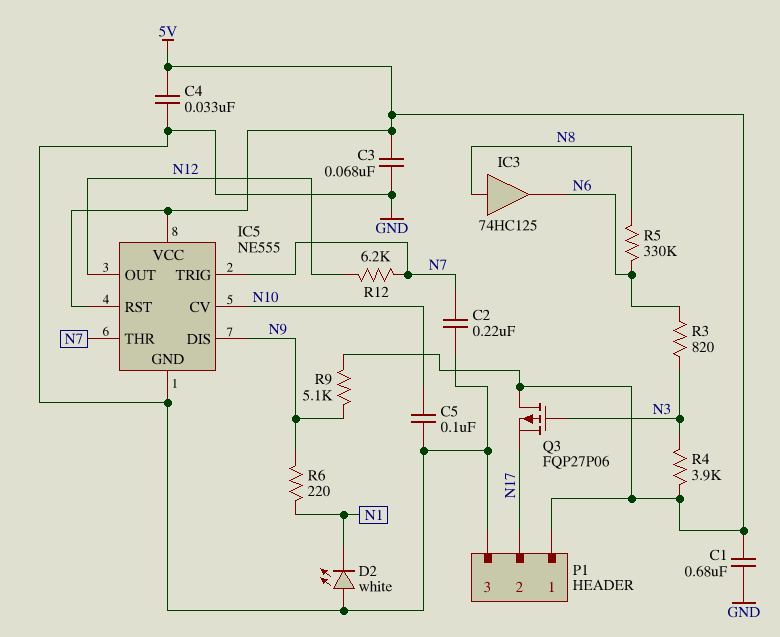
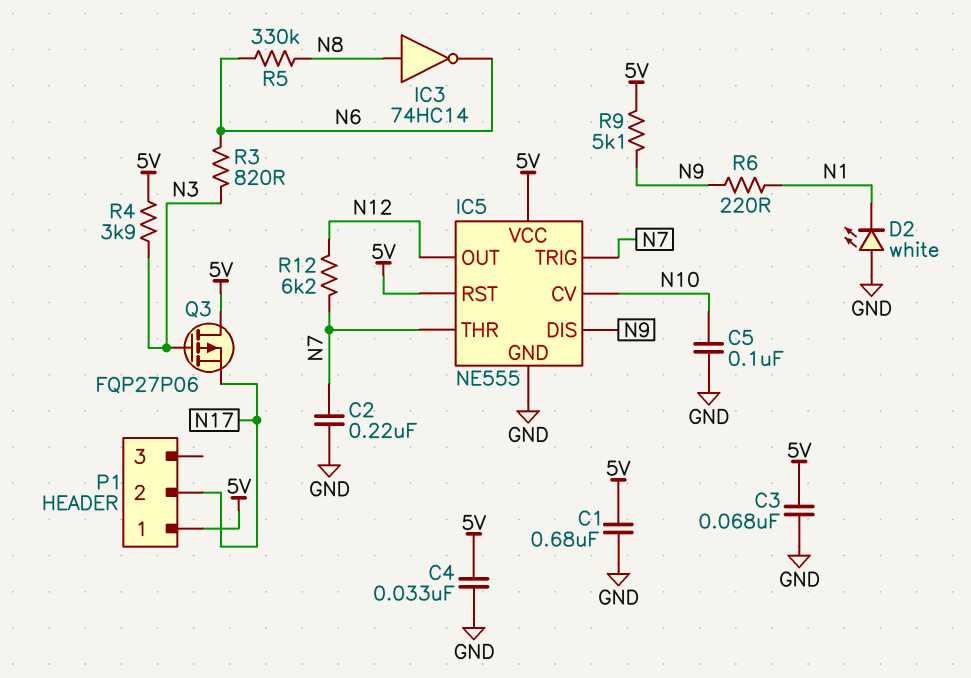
IC3: buffer 74HC125 (in N8, out N6) -> NOT 74HC14 (in N8, out N6)
P1 pin 3: GND -> none

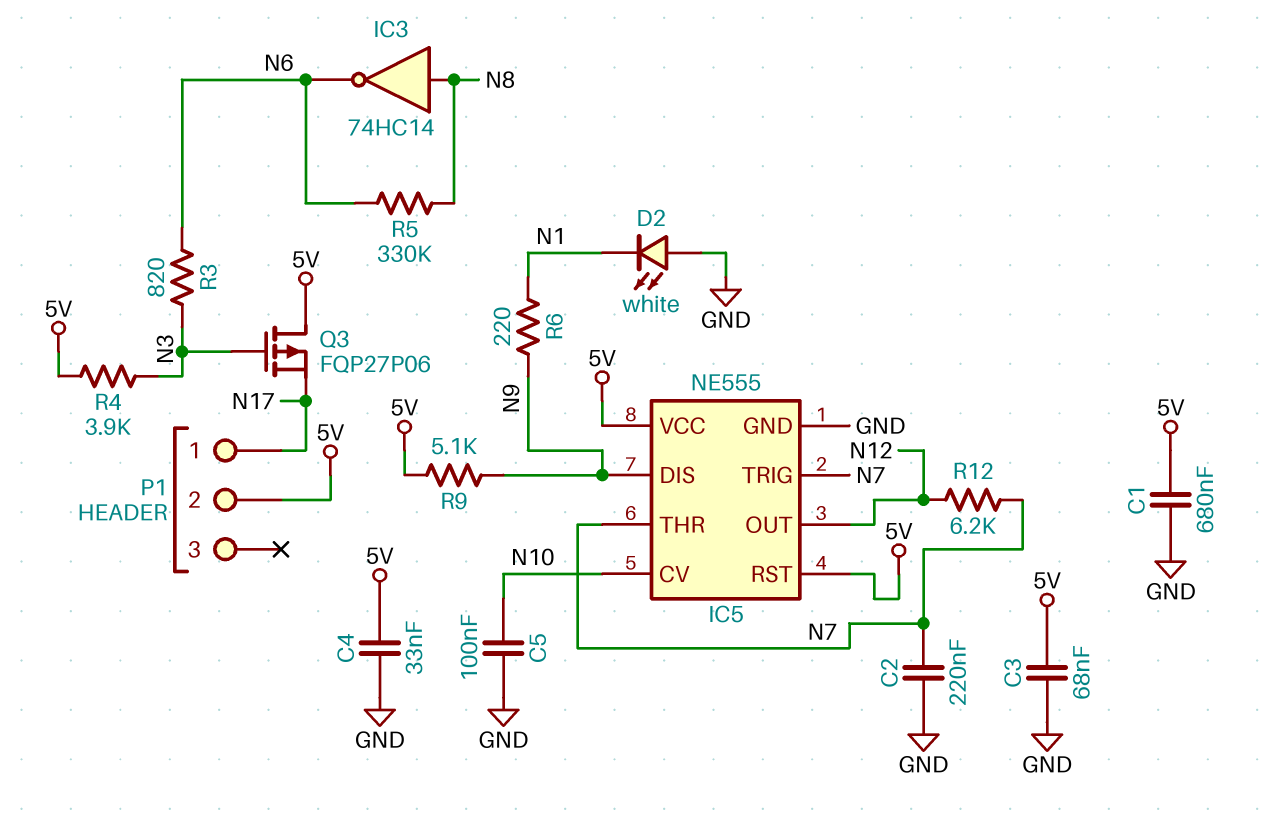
P1 pin 1: 5V -> N17
P1 pin 2: N17 -> 5V

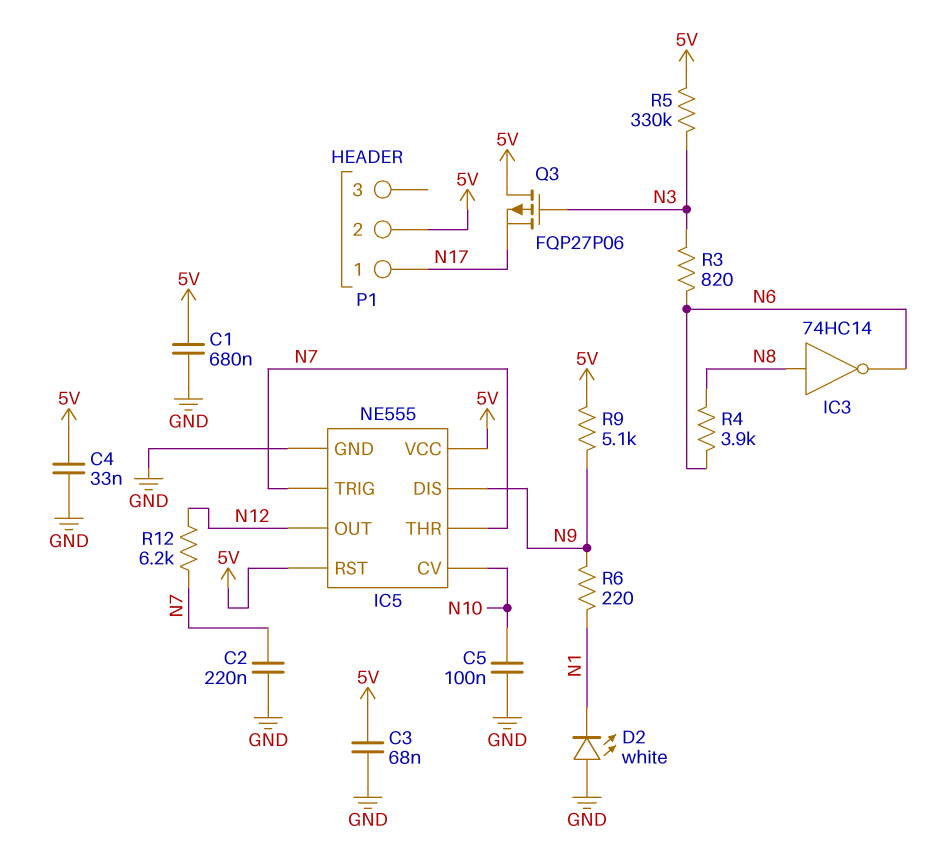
R4: 3.9k (5V, N3) -> 3.9k (N6, N8)
R5: 330k (N6, N8) -> 330k (5V, N3)

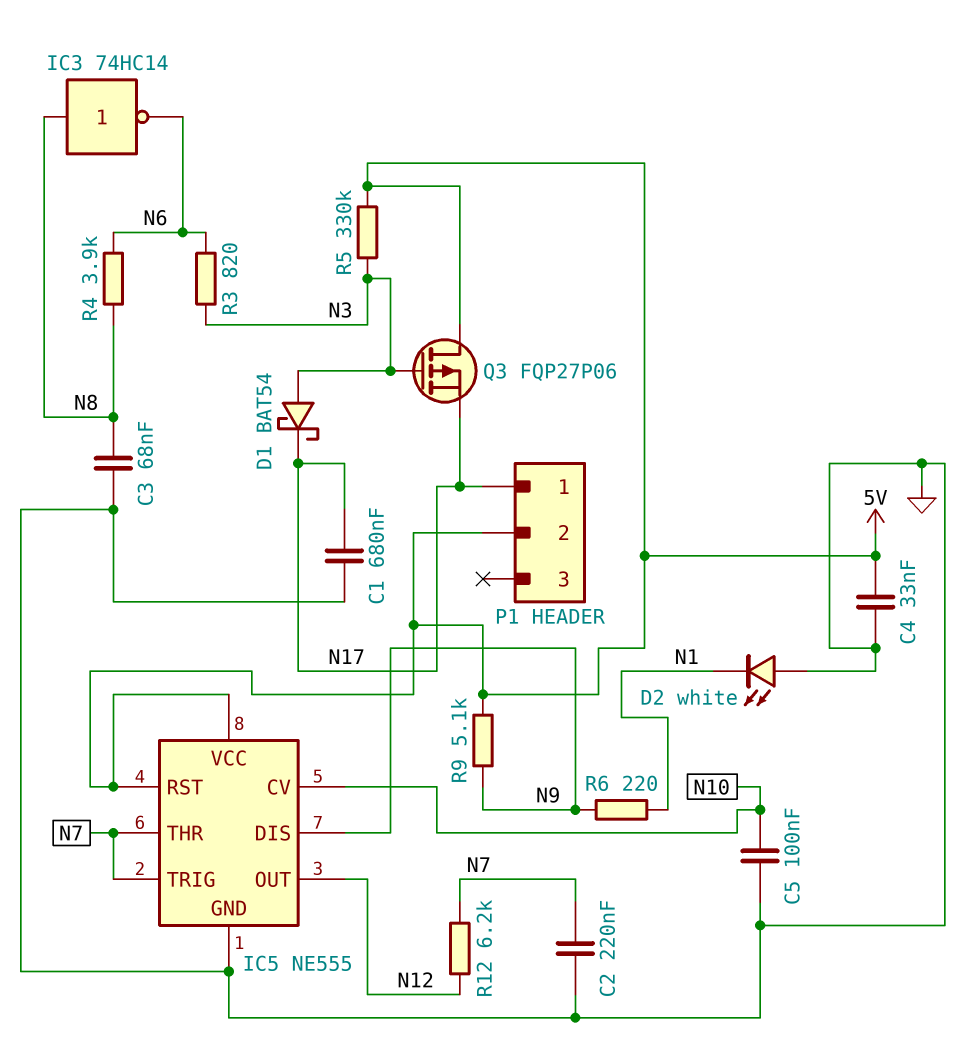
C1: 680nF (5V, GND) -> 680nF (GND, N17)
C3: 68nF (5V, GND) -> 68nF (GND, N8)
D1: none -> schottky BAT54 (A N3, K N17)

